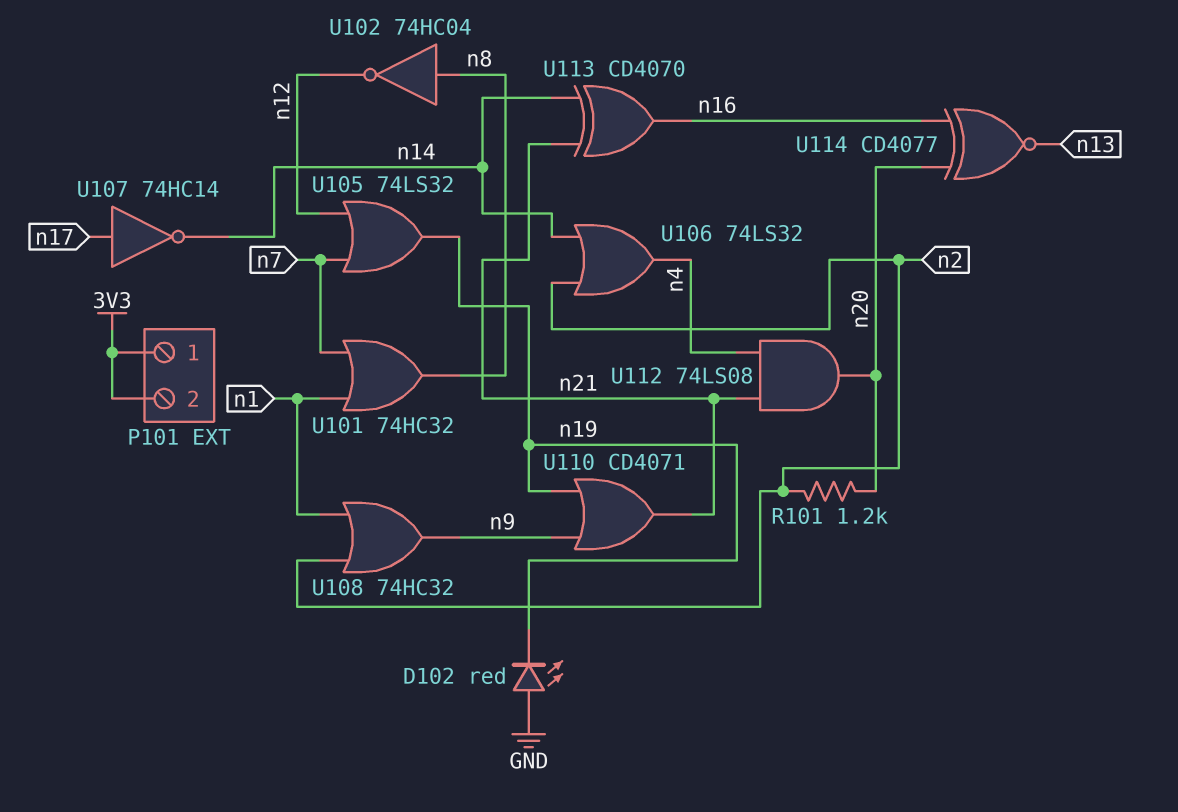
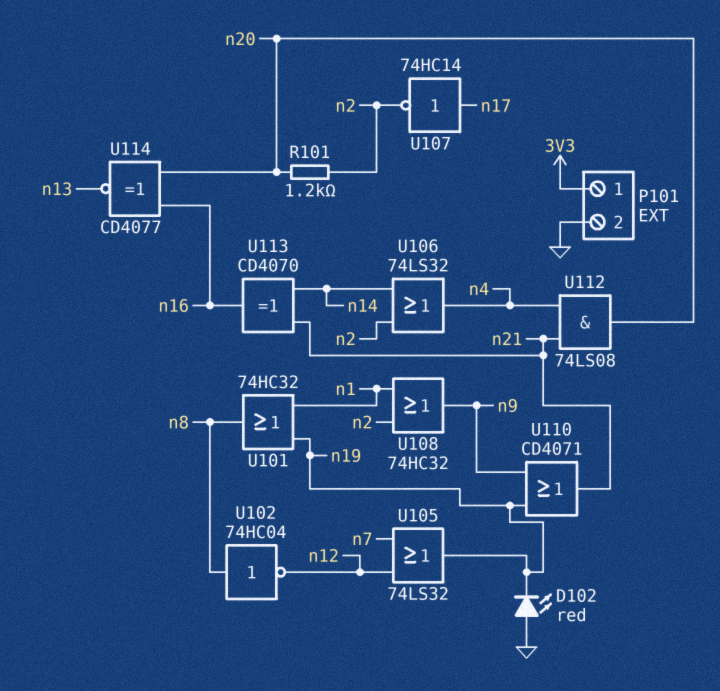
P101 pin 2: 3V3 -> GND
U101: OR 74HC32 (in n1, in n7, out n8) -> OR 74HC32 (in n1, in n19, out n8)
U107: NOT 74HC14 (in n17, out n14) -> NOT 74HC14 (in n17, out n2)

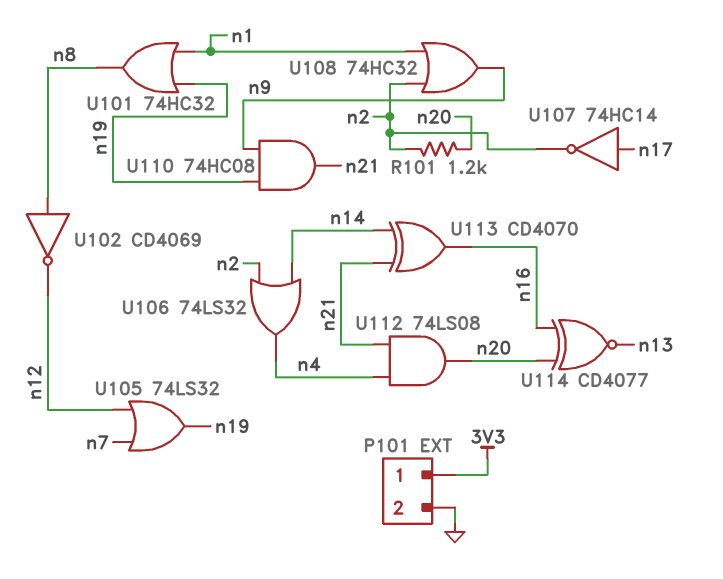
D102: LED red (A GND, K n19) -> none
U102: NOT 74HC04 (in n8, out n12) -> NOT CD4069 (in n8, out n12)
U110: OR CD4071 (in n9, in n19, out n21) -> AND 74HC08 (in n9, in n19, out n21)

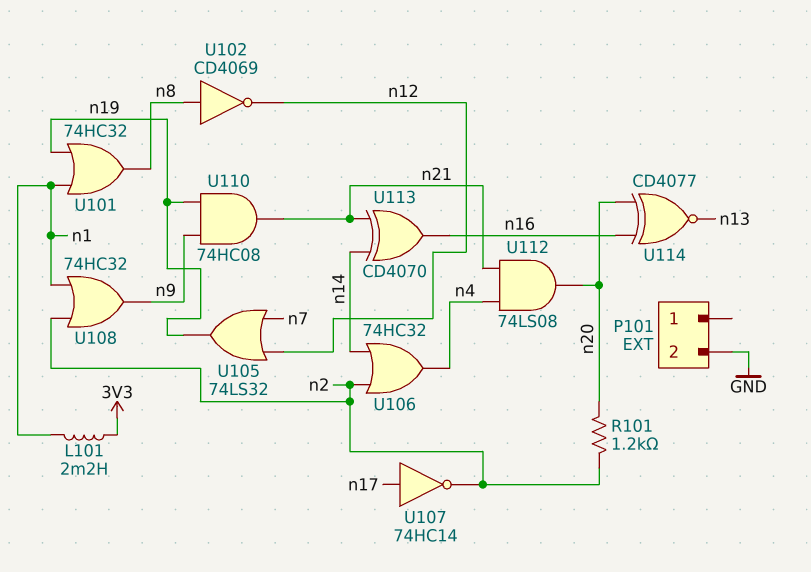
L101: none -> 2.2mH (3V3, n1)
P101 pin 1: 3V3 -> none
U106: OR 74LS32 (in n2, in n14, out n4) -> OR 74HC32 (in n2, in n14, out n4)

